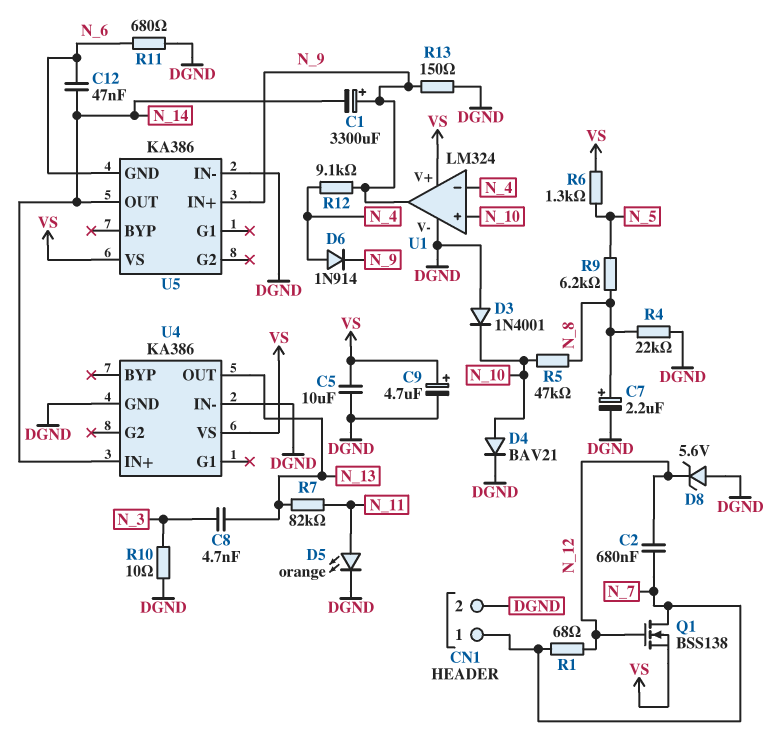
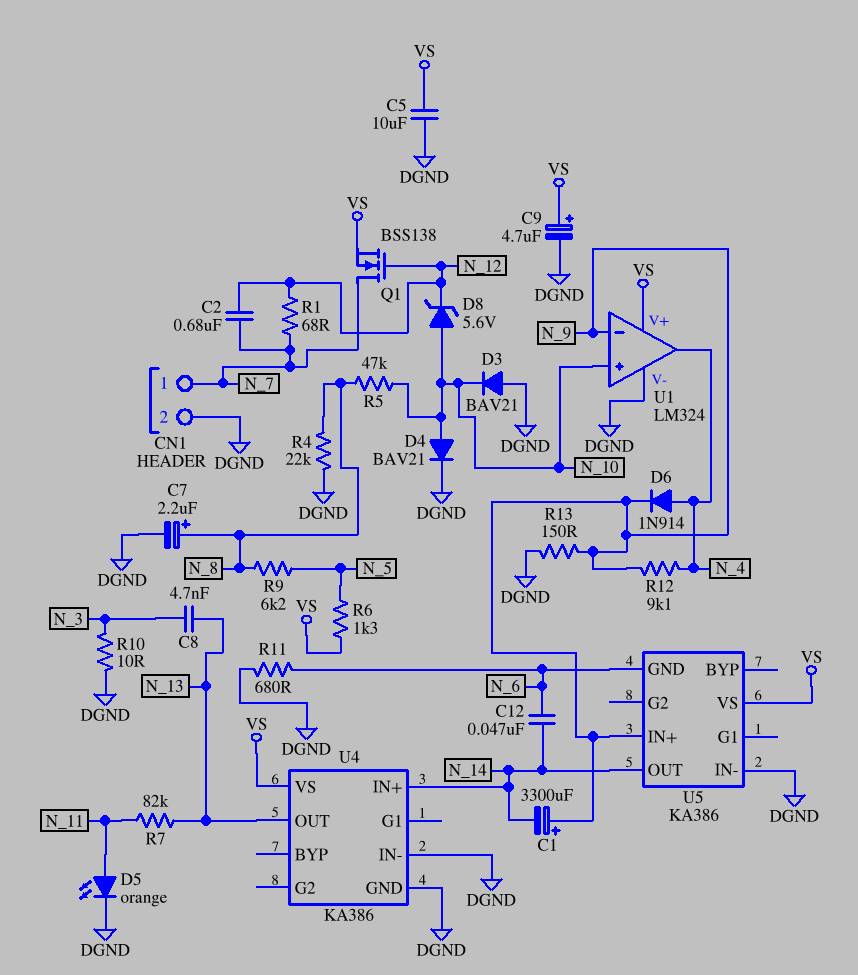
D3: diode 1N4001 (A DGND, K N_10) -> diode BAV21 (A DGND, K N_10)
D8: zener 5.6V (A DGND, K N_12) -> zener 5.6V (A N_10, K N_12)
U1 pin in-: N_4 -> N_9
U1 pin out: N_9 -> N_4

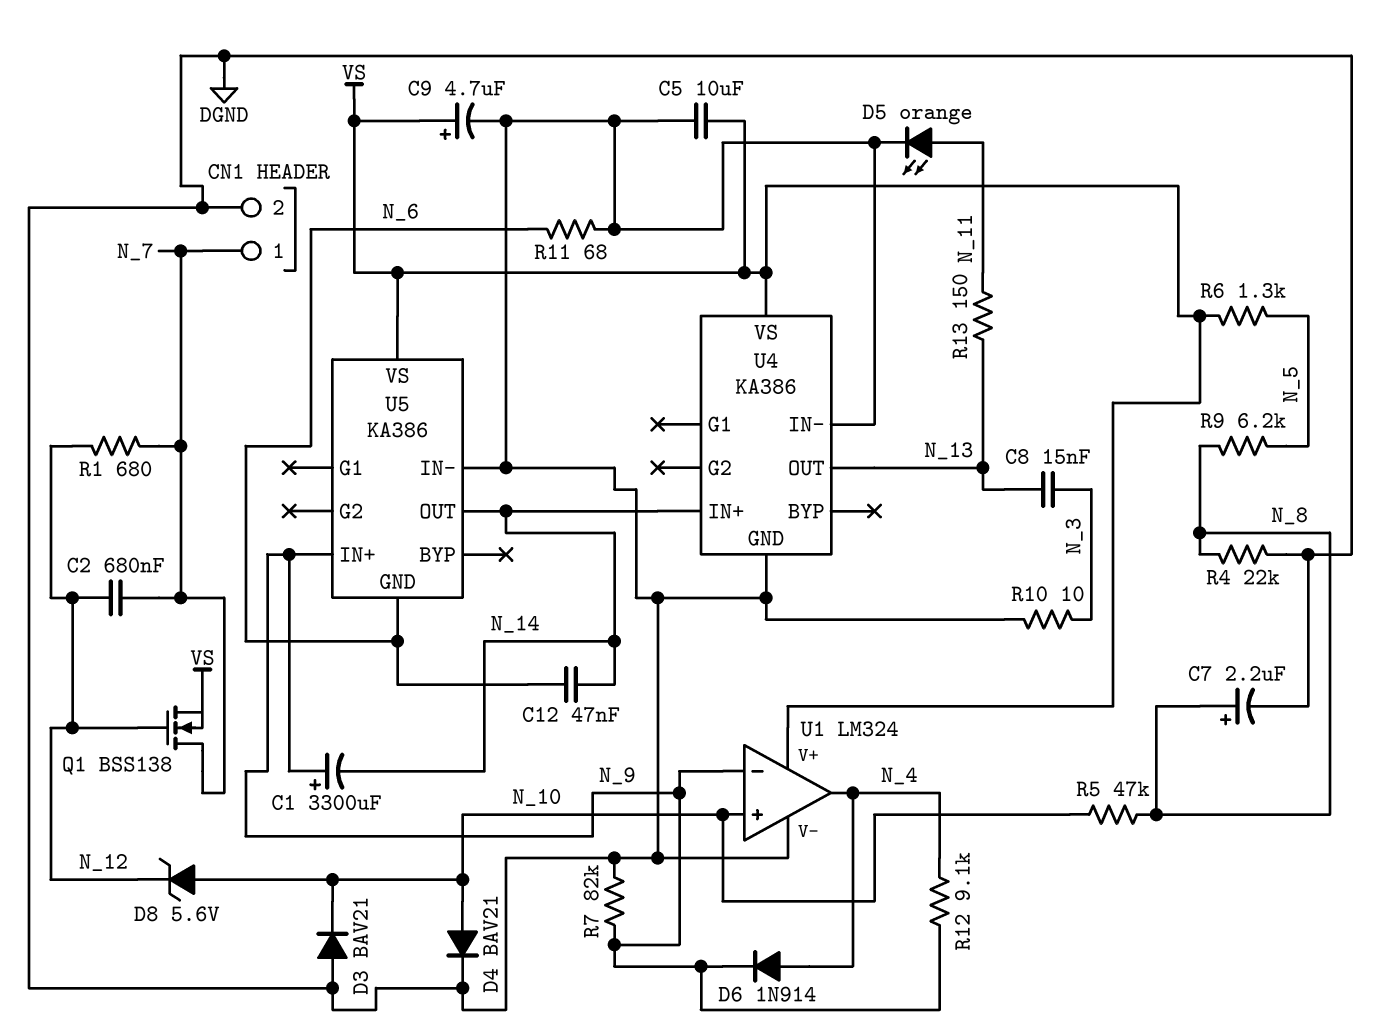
C8: 4.7nF (N_3, N_13) -> 15nF (N_3, N_13)
R1: 68 (N_7, N_12) -> 680 (N_7, N_12)
R7: 82k (N_11, N_13) -> 82k (DGND, N_9)
R11: 680 (DGND, N_6) -> 68 (DGND, N_6)
R13: 150 (DGND, N_9) -> 150 (N_11, N_13)

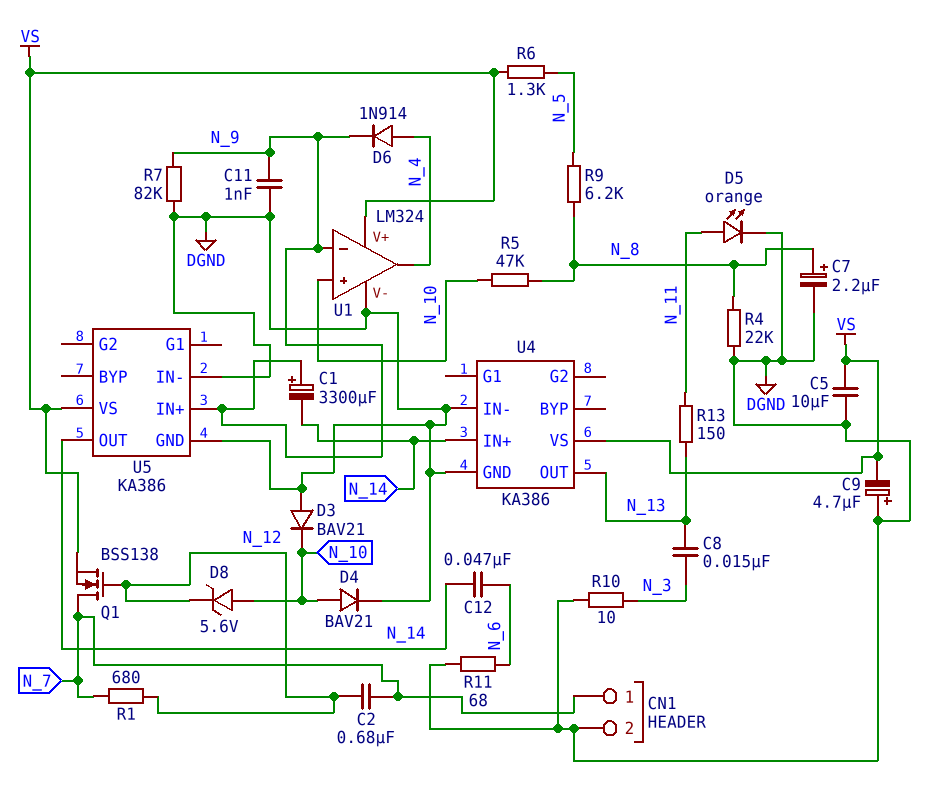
C9: 4.7uF (plus VS, minus DGND) -> 4.7uF (plus DGND, minus VS)
C11: none -> 1nF (DGND, N_9)
R12: 9.1k (N_4, N_9) -> none
U5 pin GND: N_6 -> DGND

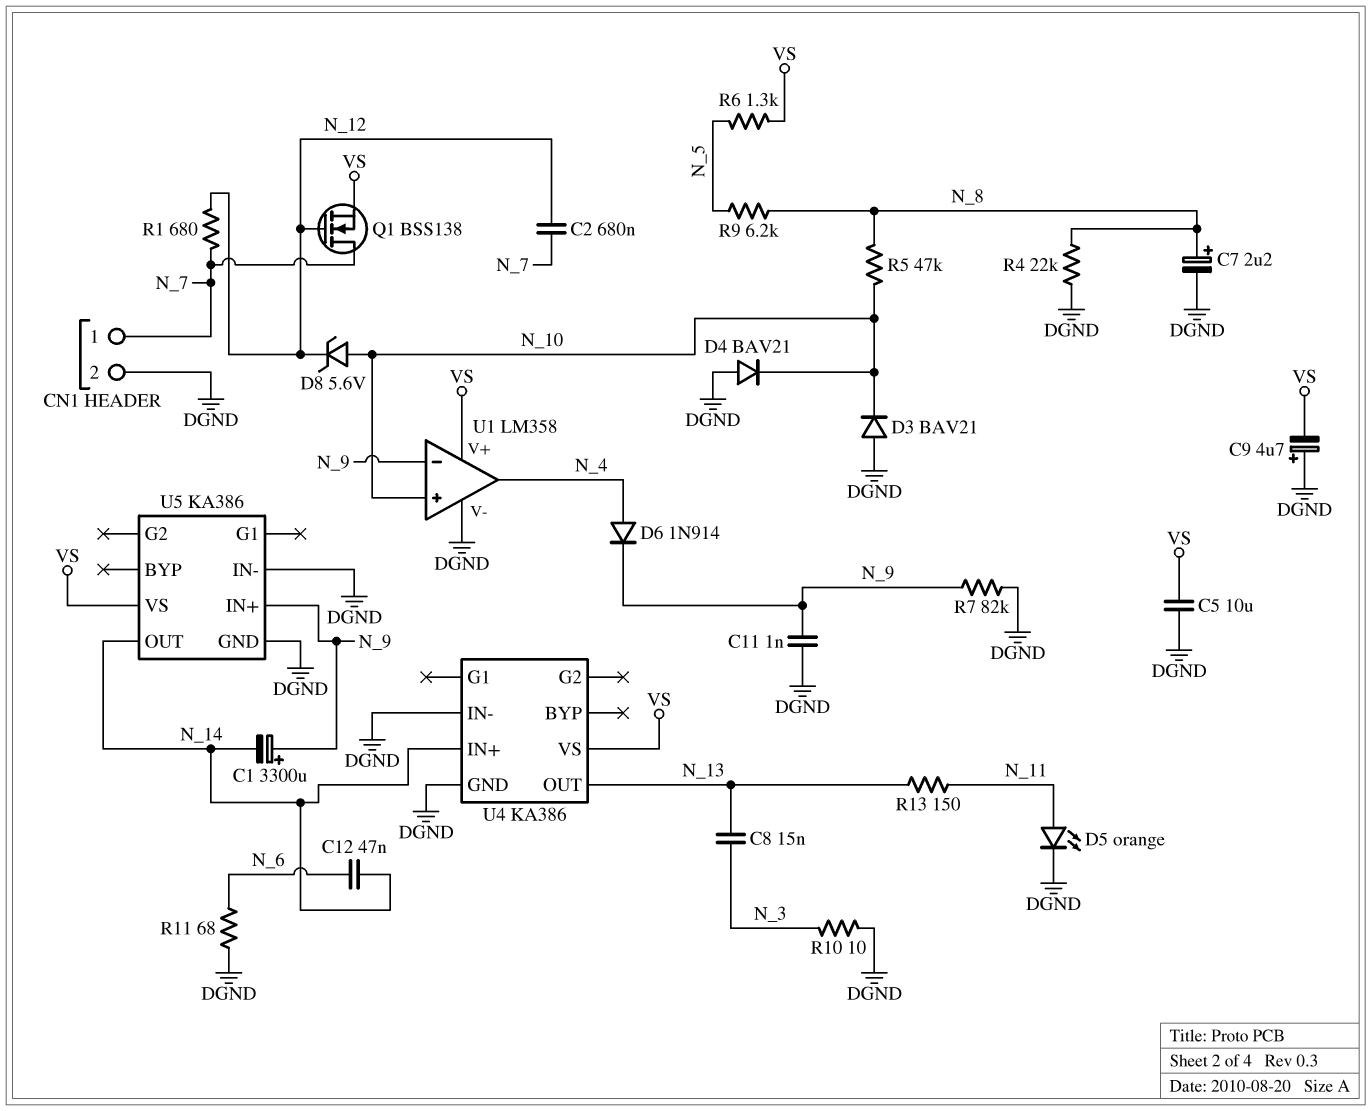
D4: diode BAV21 (A N_10, K DGND) -> diode BAV21 (A DGND, K N_10)
U1: LM324 -> LM358

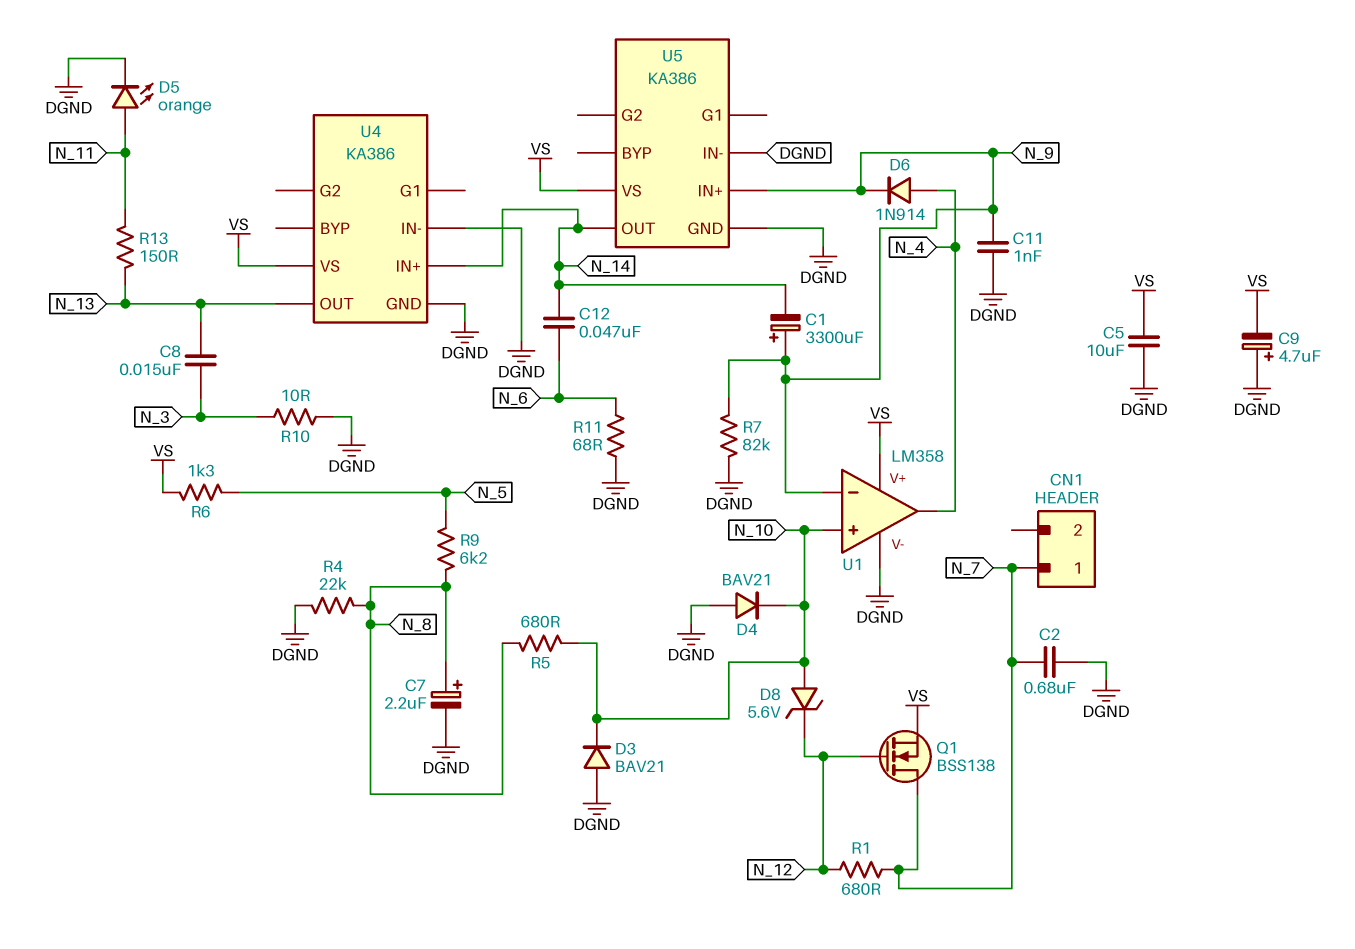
C2: 680nF (N_7, N_12) -> 680nF (DGND, N_7)
CN1 pin 2: DGND -> none
R5: 47k (N_8, N_10) -> 680 (N_8, N_10)

